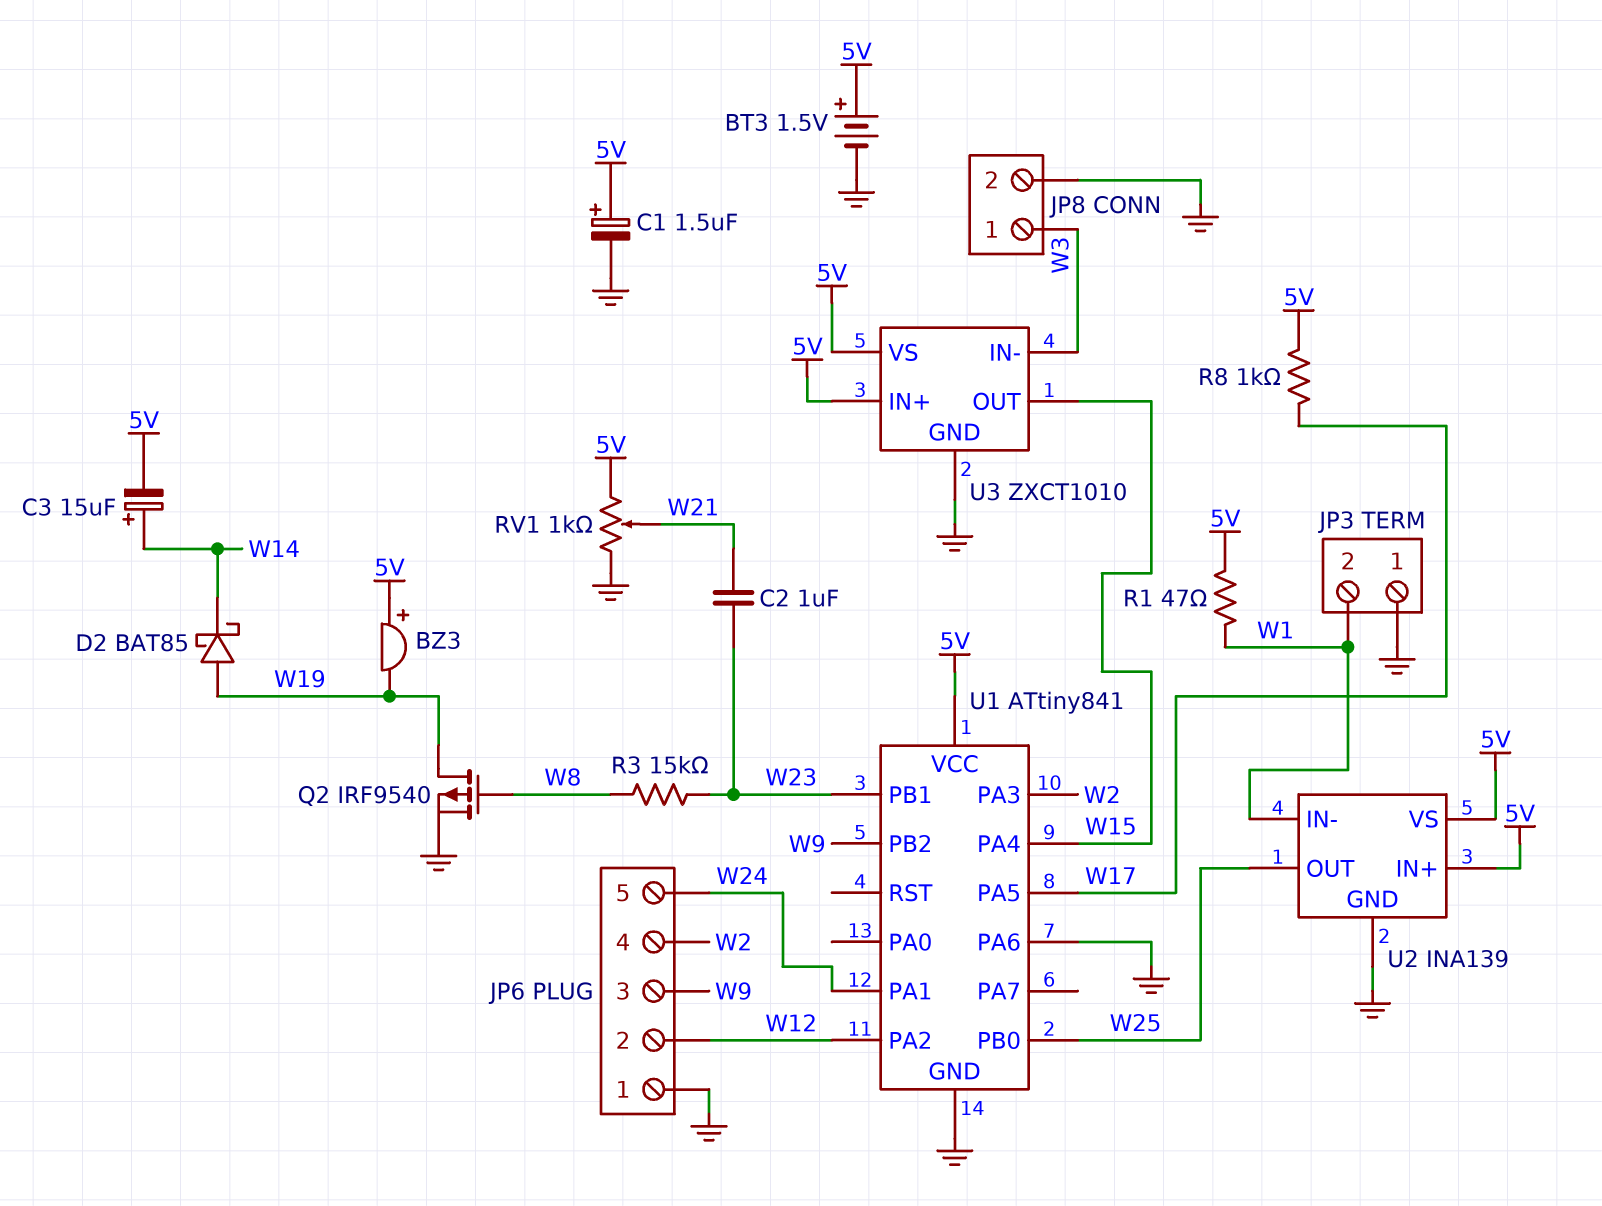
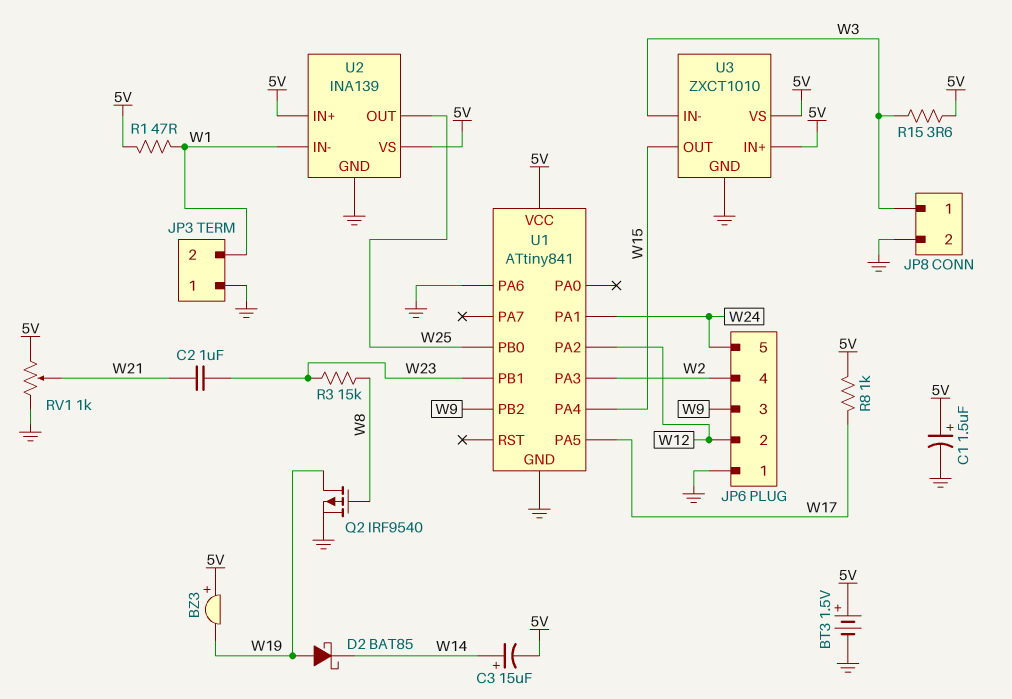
R15: none -> 3.6 (5V, W3)

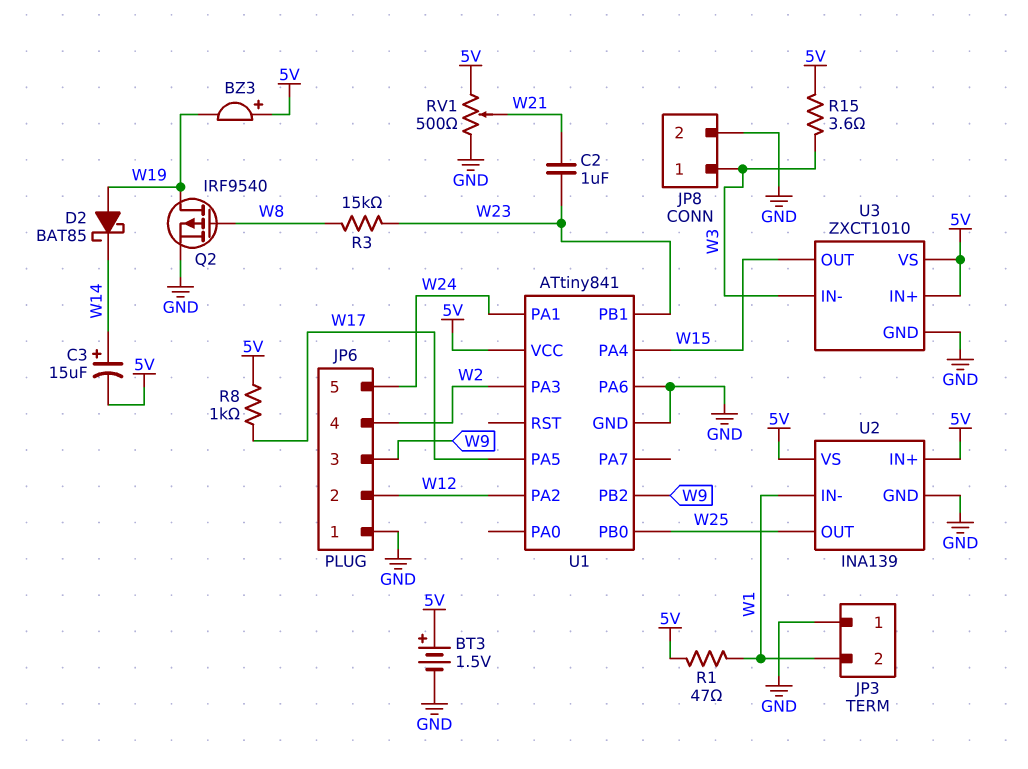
C1: 1.5uF (plus 5V, minus GND) -> none
RV1: 1k (5V, GND, wiper W21) -> 500 (5V, GND, wiper W21)

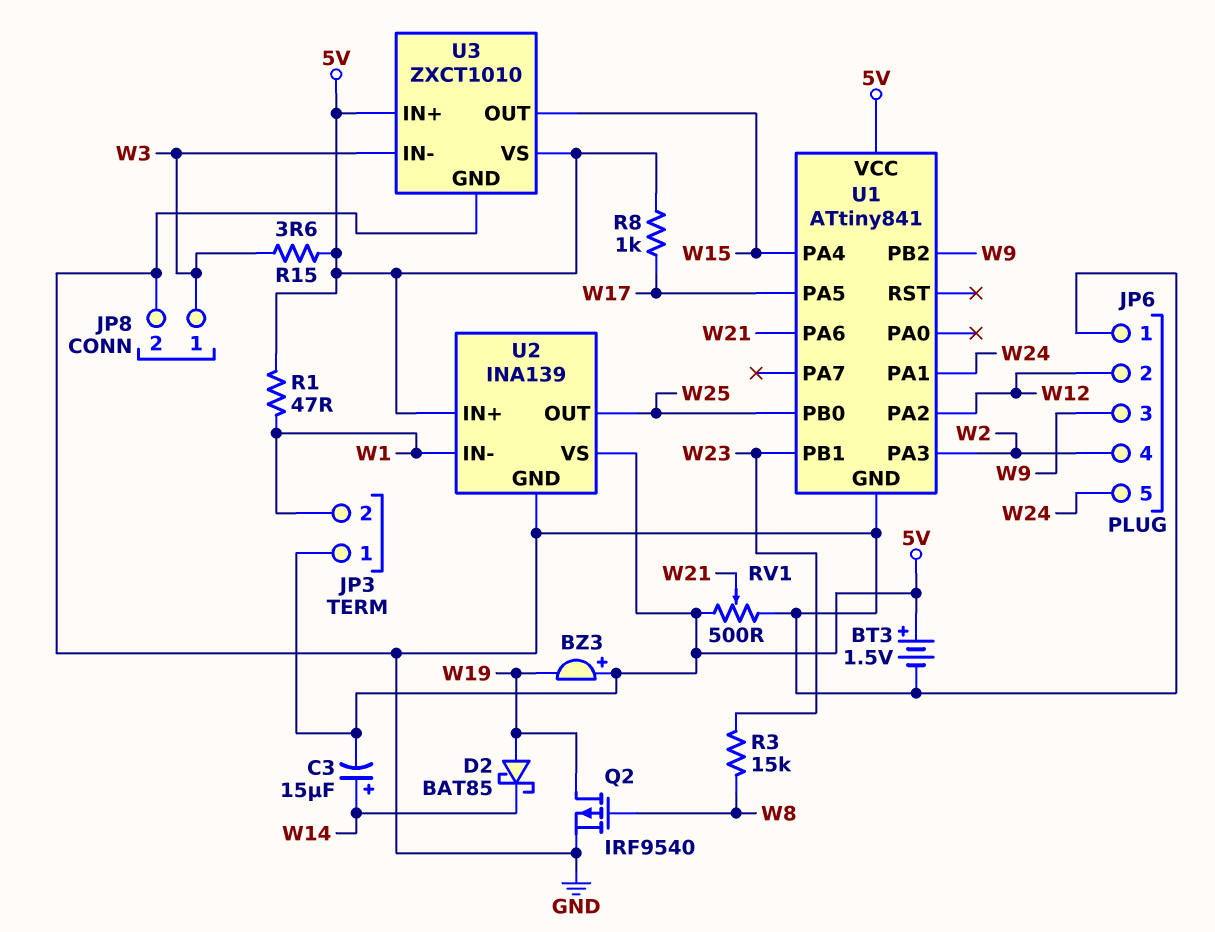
C2: 1uF (W21, W23) -> none
JP3 pin 1: GND -> 5V
U1 pin PA6: GND -> W21

